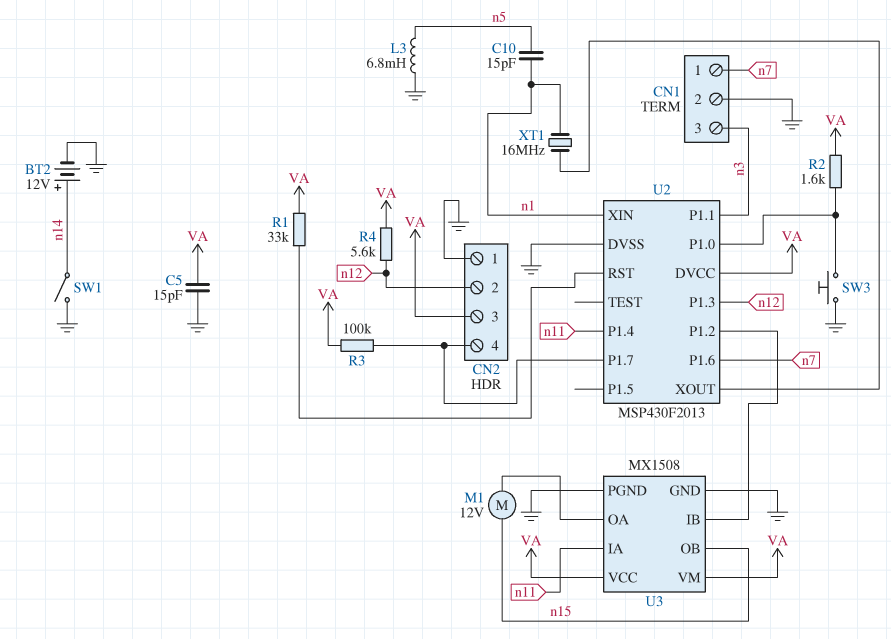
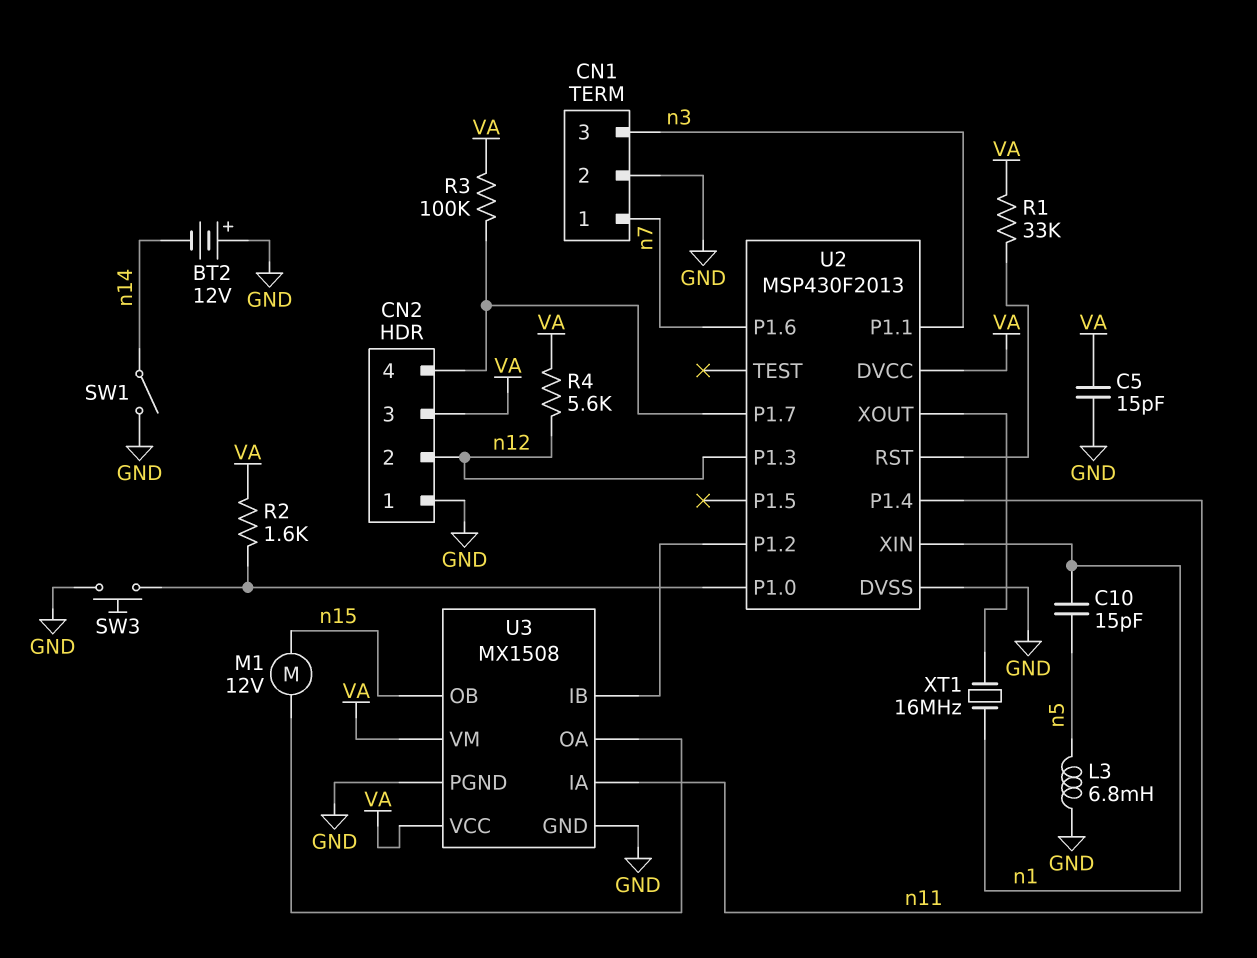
BT2: 12V (plus n14, minus GND) -> 12V (plus GND, minus n14)

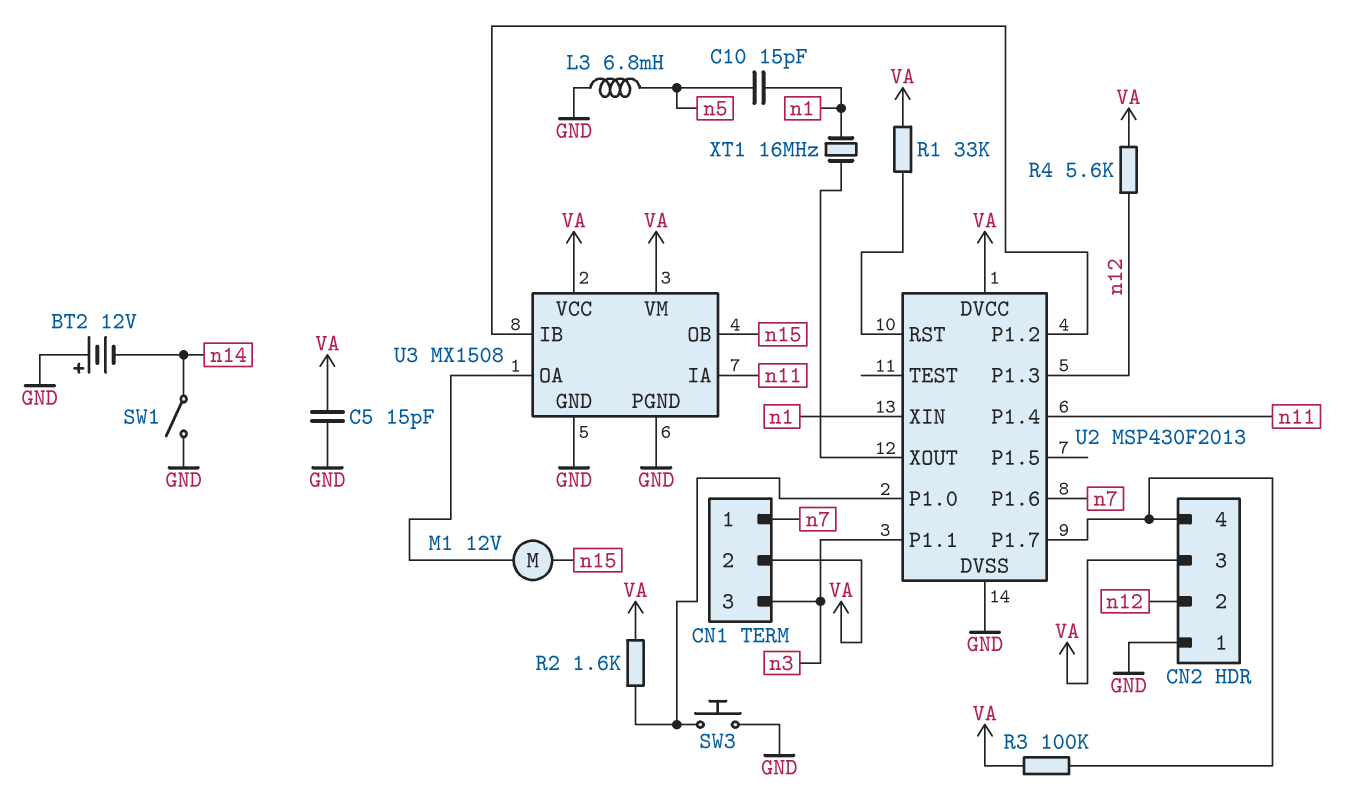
CN1 pin 2: GND -> VA

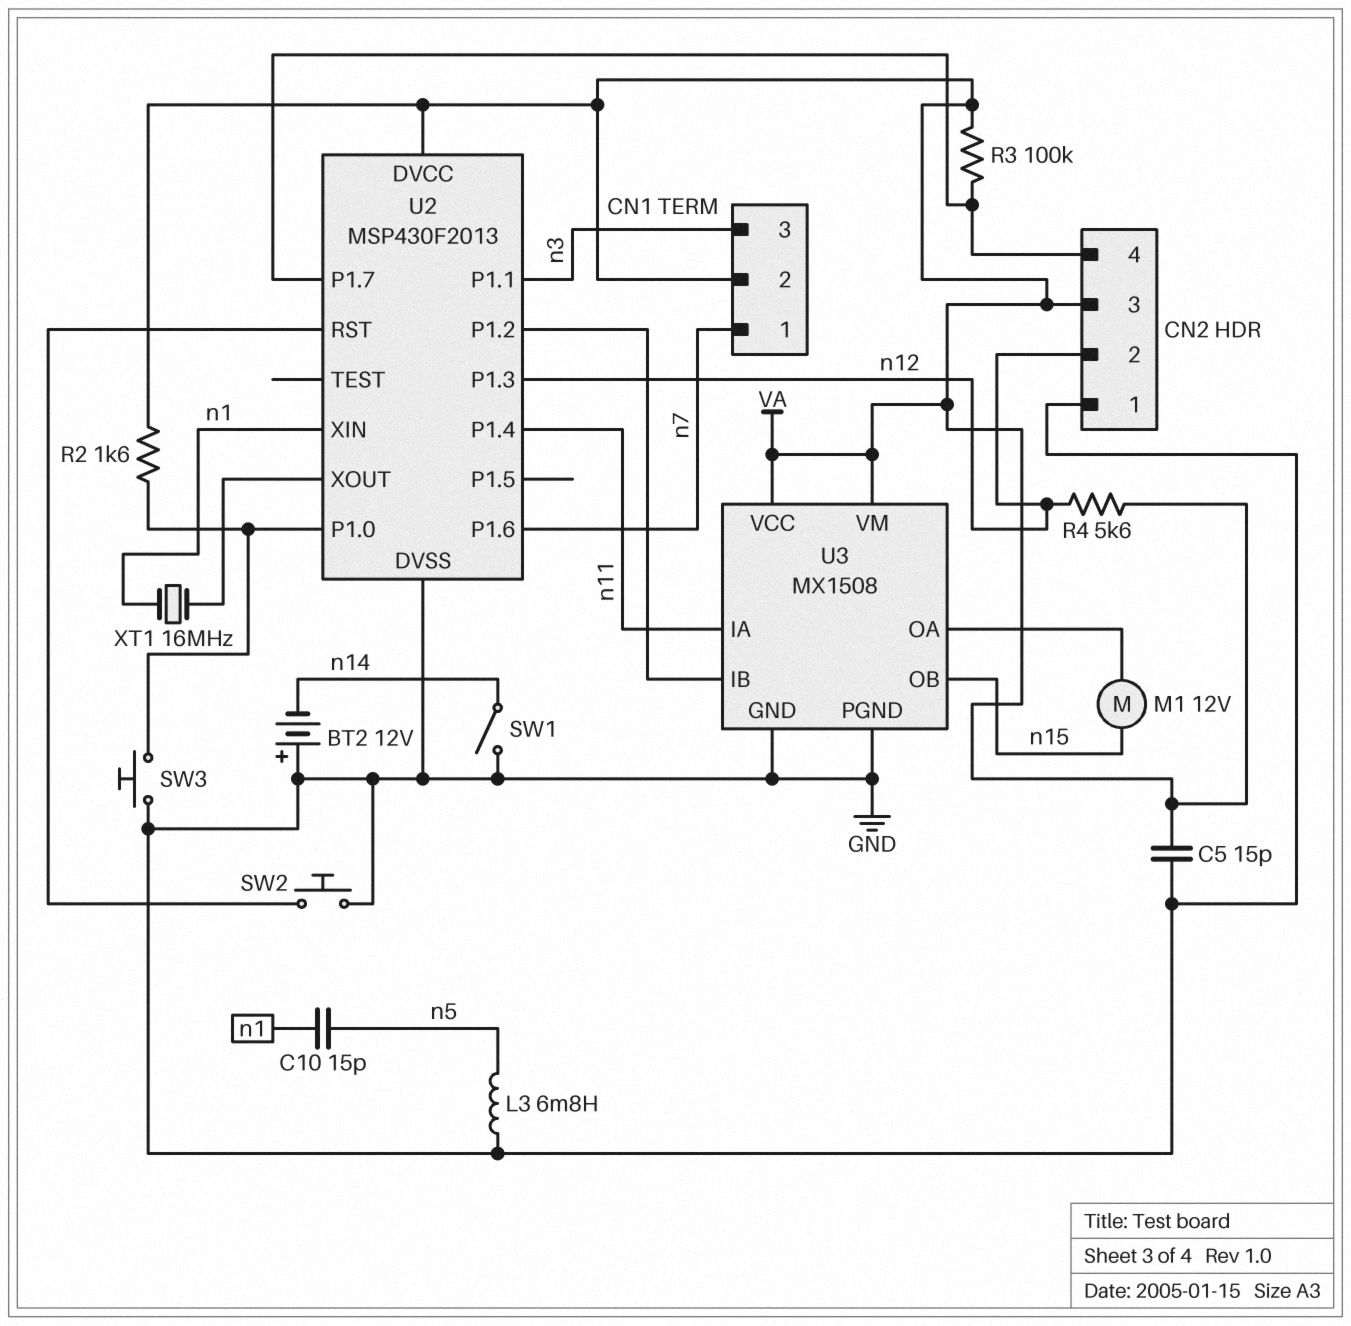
R1: 33k (U2/RST, VA) -> none
SW2: none -> button (GND, U2/RST)

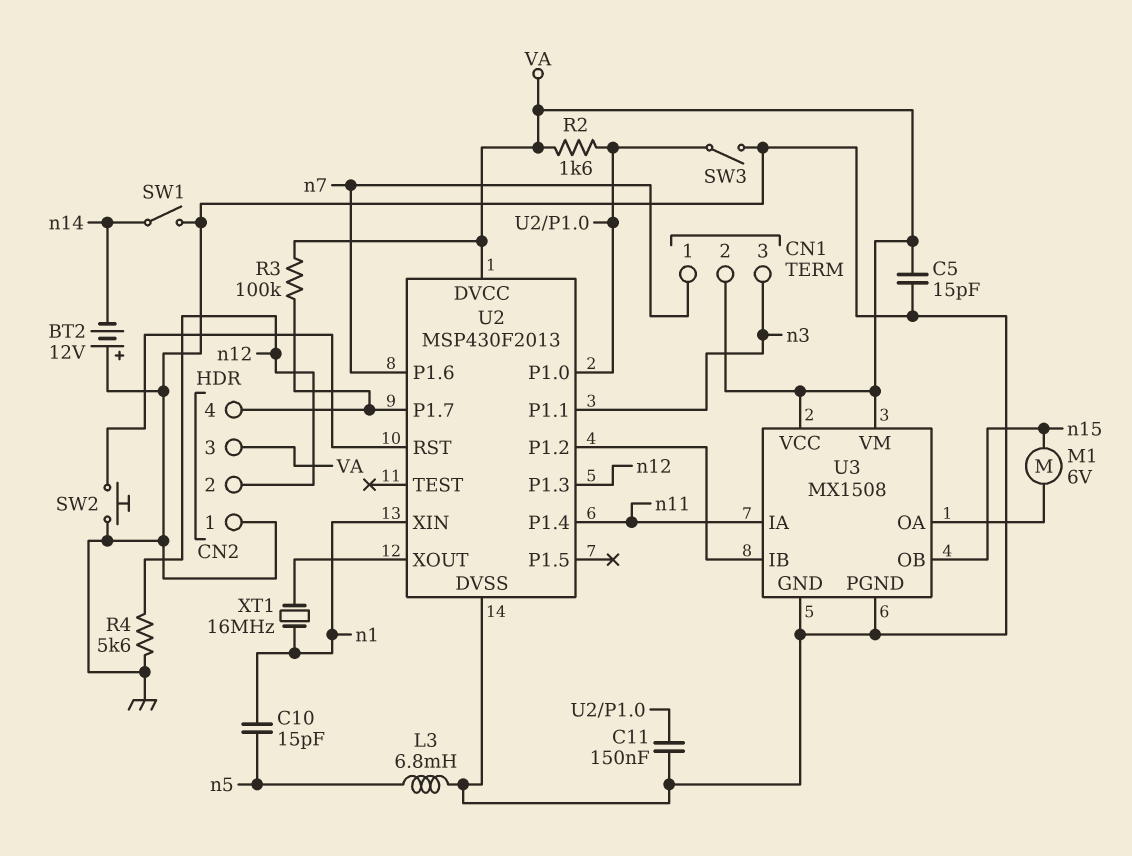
C11: none -> 150nF (GND, U2/P1.0)
M1: motor 12V (U3/OA, n15) -> motor 6V (U3/OA, n15)
R4: 5.6k (VA, n12) -> 5.6k (GND, n12)
SW3: button (GND, U2/P1.0) -> switch (GND, U2/P1.0)

